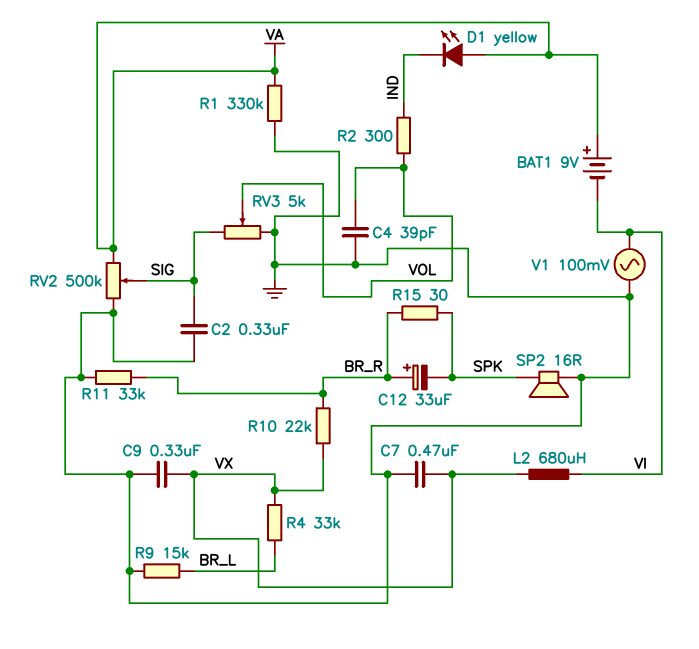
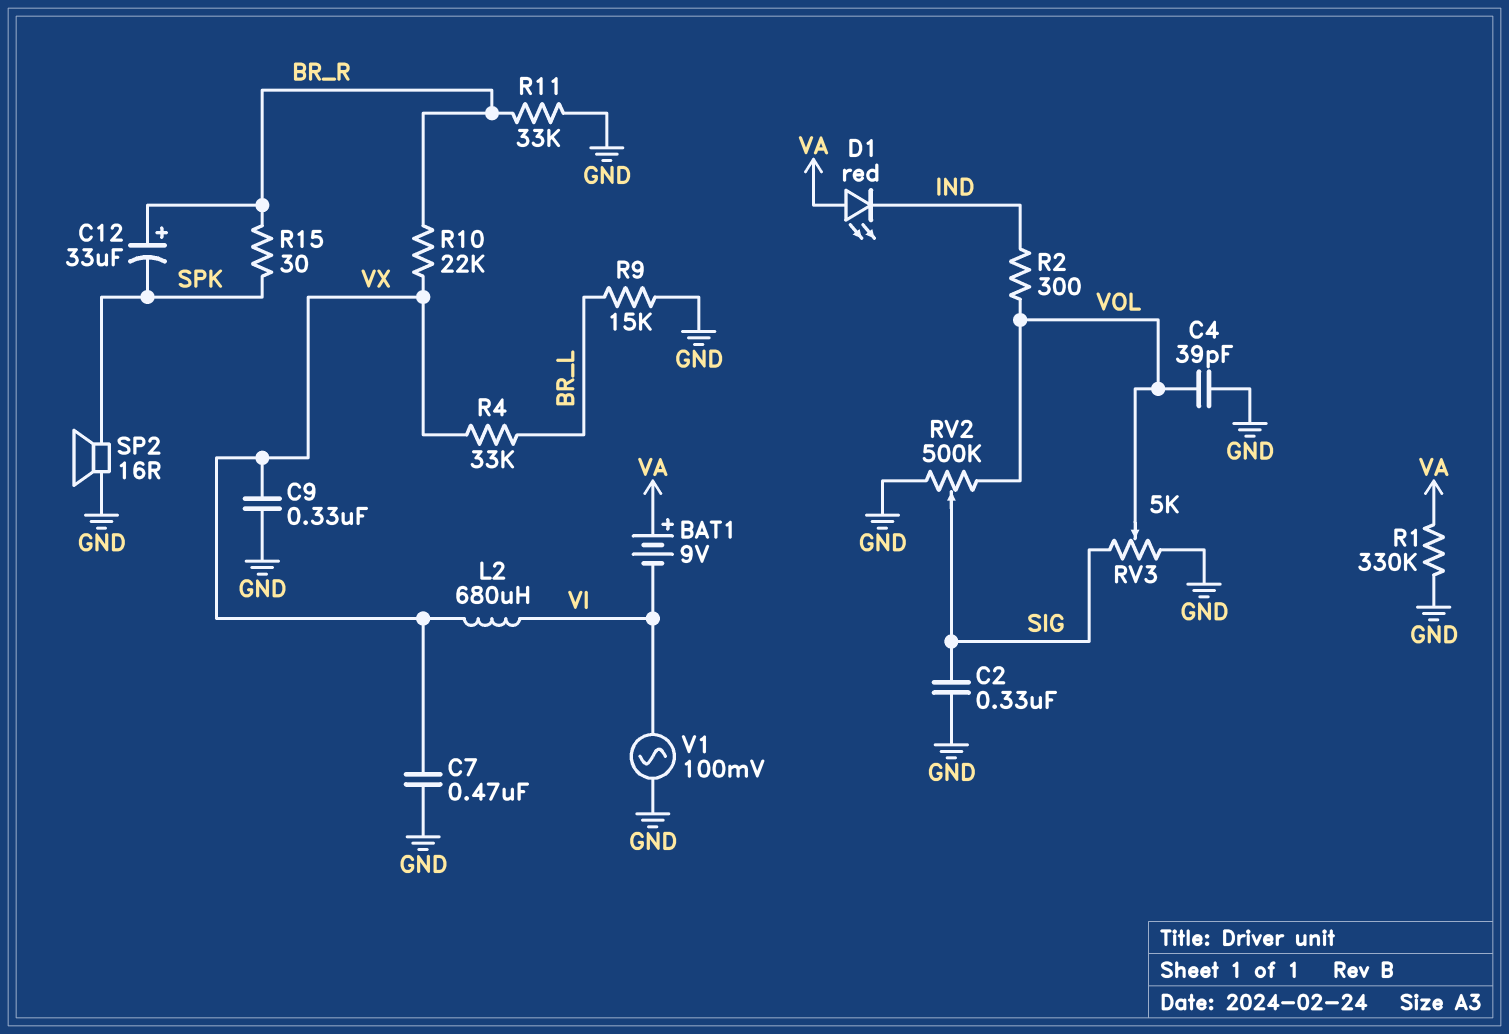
D1: LED yellow (A VA, K IND) -> LED red (A VA, K IND)
RV2: 500k (GND, VA, wiper SIG) -> 500k (GND, VOL, wiper SIG)

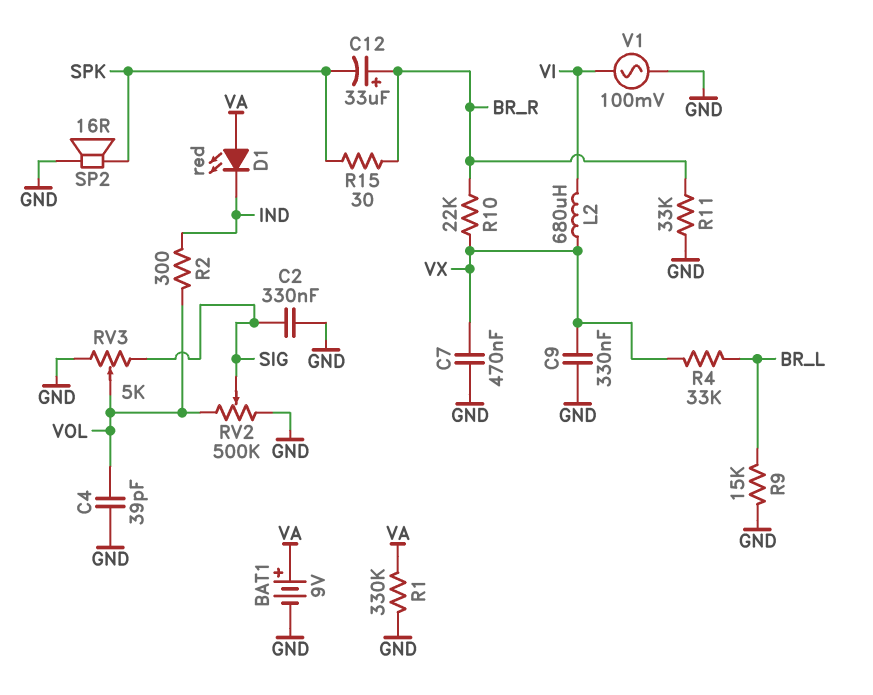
BAT1: 9V (plus VA, minus VI) -> 9V (plus VA, minus GND)

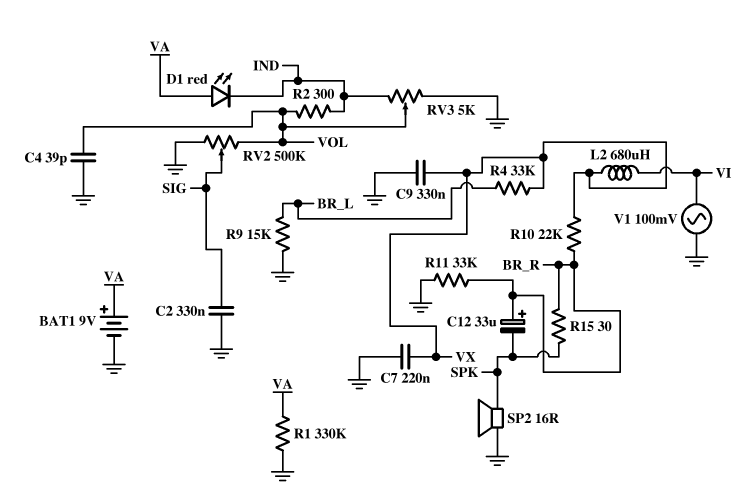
C7: 470nF (GND, VX) -> 220nF (GND, VX)
RV3: 5k (GND, SIG, wiper VOL) -> 5k (GND, IND, wiper VOL)

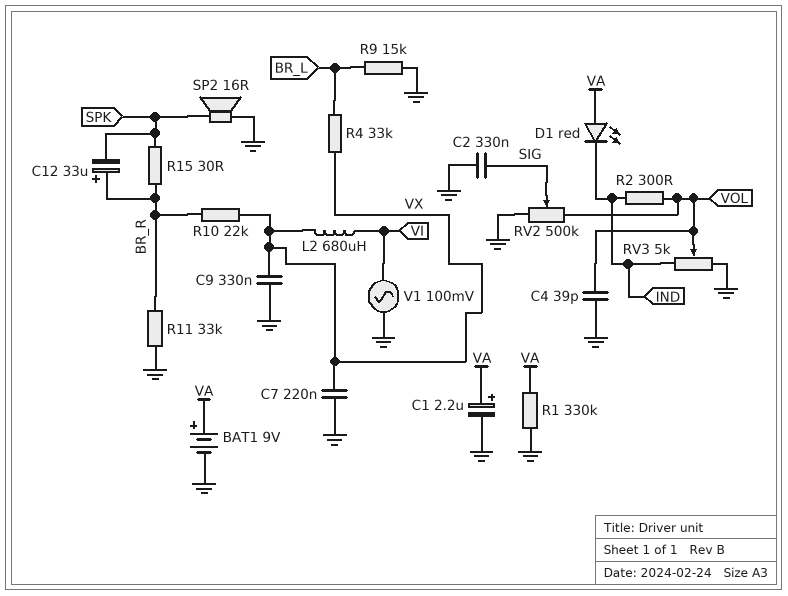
C1: none -> 2.2uF (plus VA, minus GND)

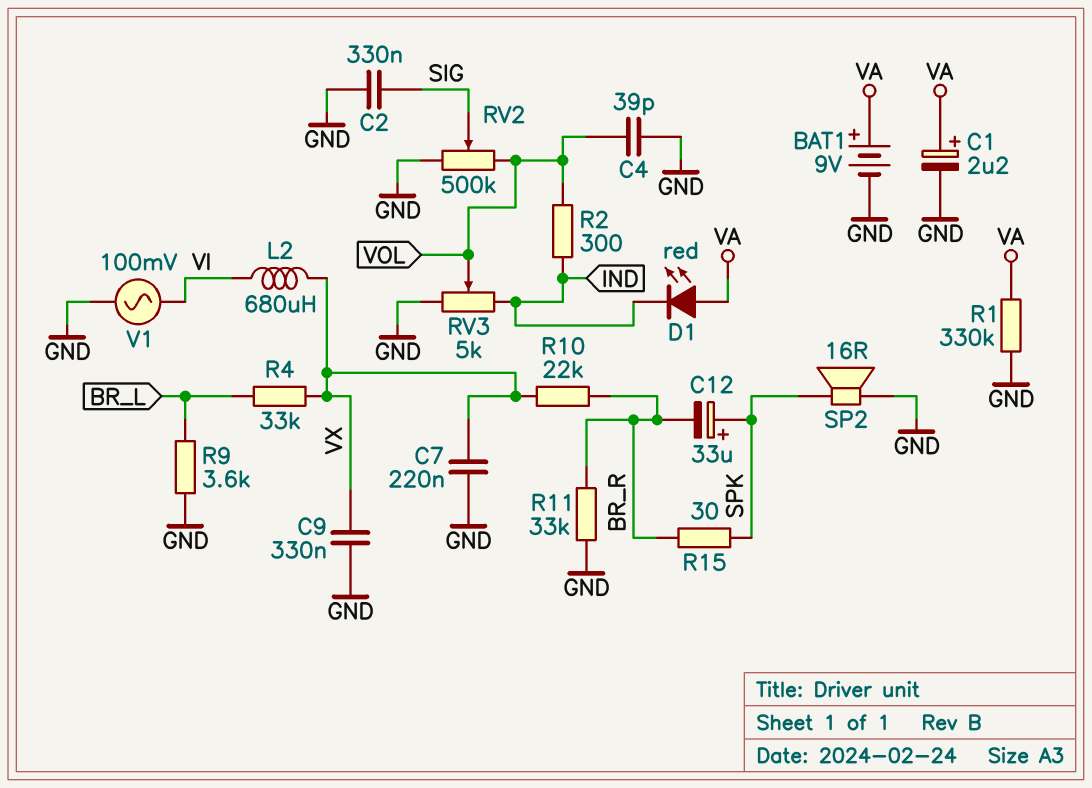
C12: 33uF (plus BR_R, minus SPK) -> 33uF (plus SPK, minus BR_R)
R9: 15k (BR_L, GND) -> 3.6k (BR_L, GND)

